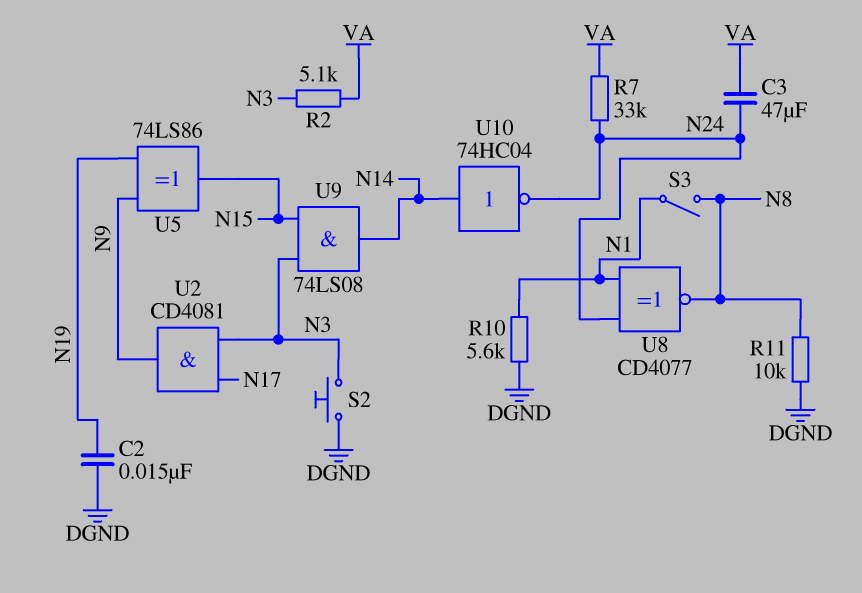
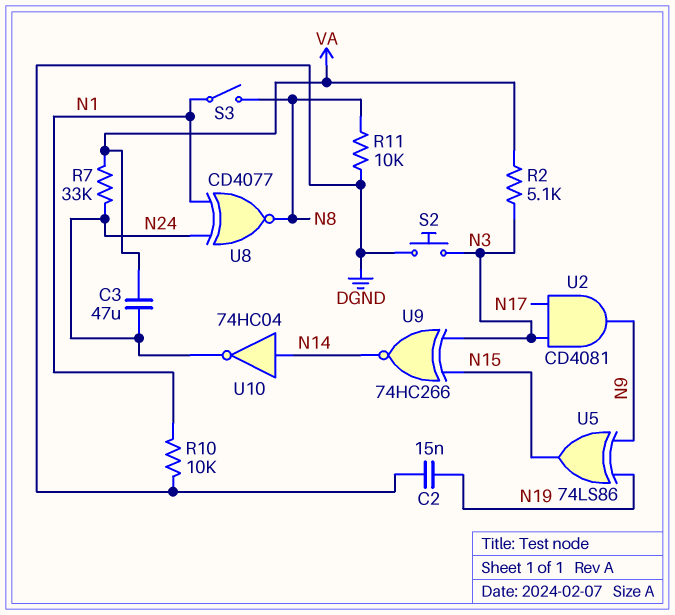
R10: 5.6k (DGND, N1) -> 10k (DGND, N1)
U9: AND 74LS08 (in N3, in N15, out N14) -> XNOR 74HC266 (in N3, in N15, out N14)

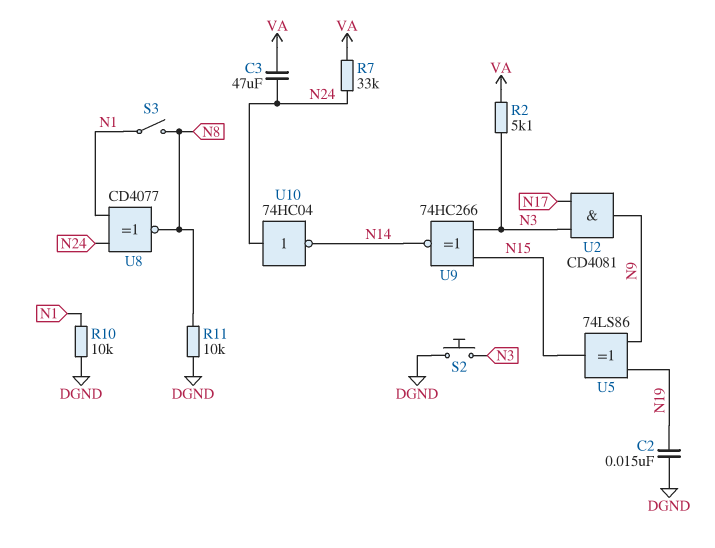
U10: NOT 74HC04 (in N14, out N24) -> NOT 74HC04 (in N24, out N14)

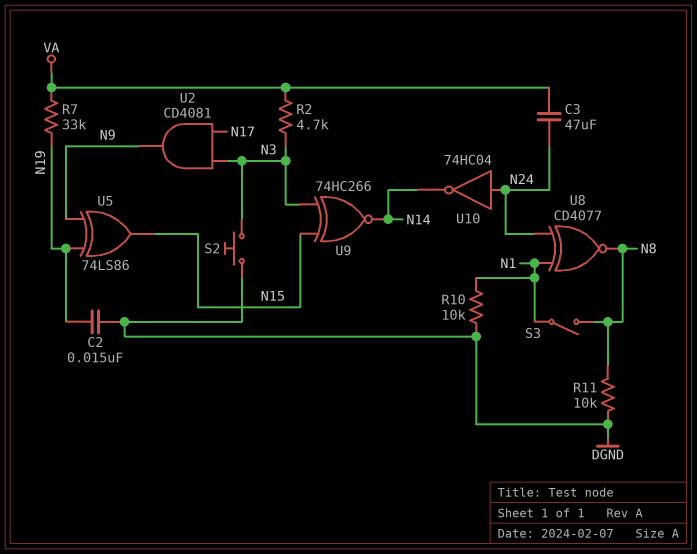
R2: 5.1k (N3, VA) -> 4.7k (N3, VA)
R7: 33k (N24, VA) -> 33k (N19, VA)

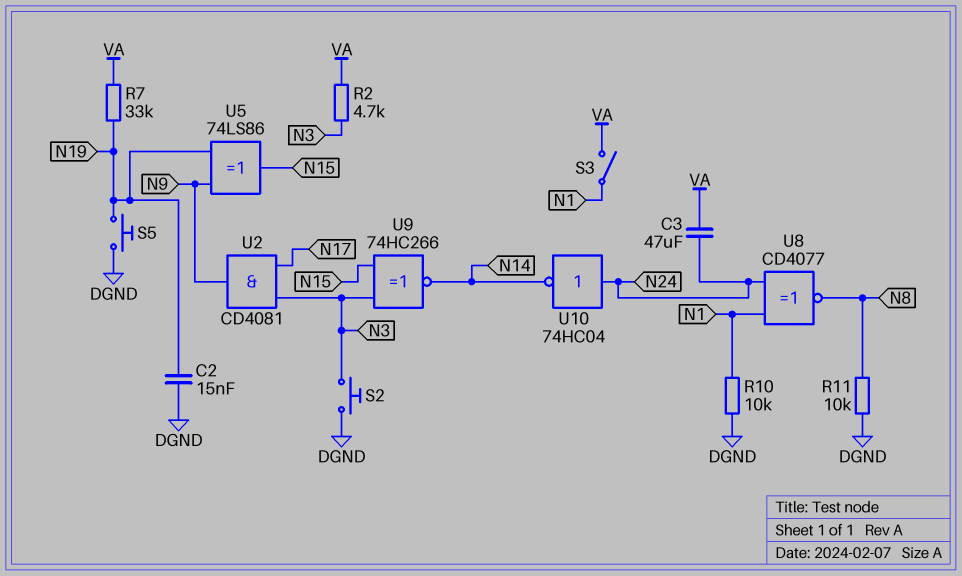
S3: switch (N1, N8) -> switch (N1, VA)
S5: none -> button (DGND, N19)

